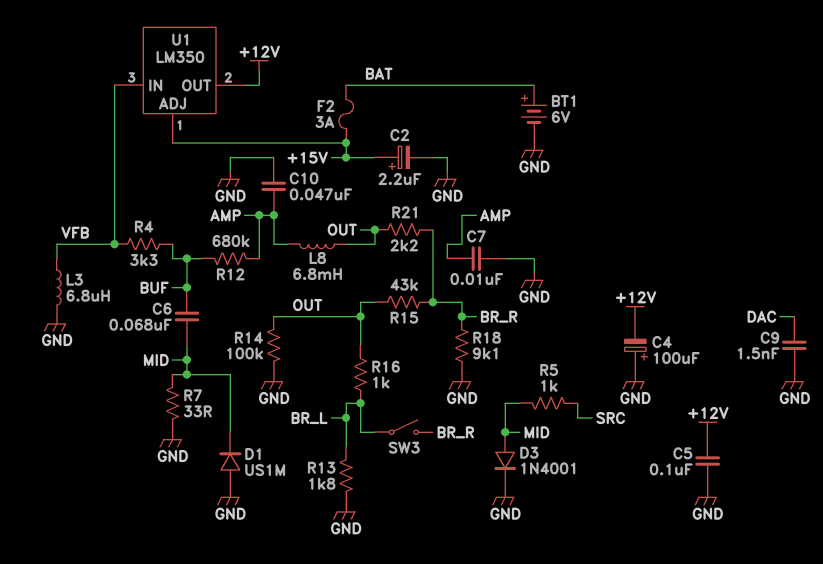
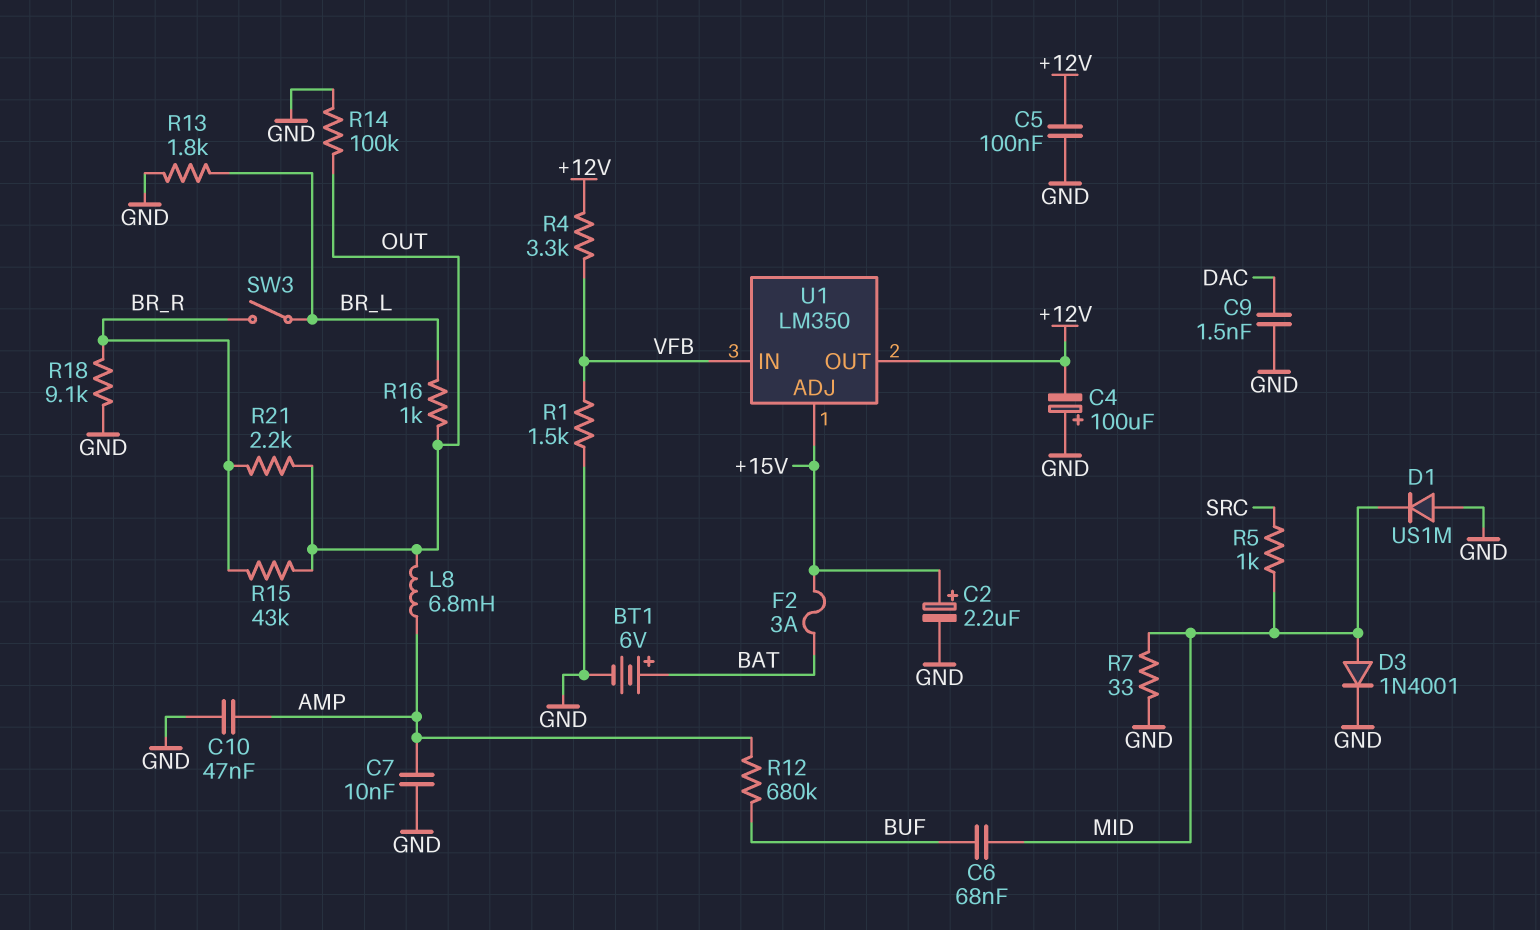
L3: 6.8uH (GND, VFB) -> none
R1: none -> 1.5k (GND, VFB)
R4: 3.3k (BUF, VFB) -> 3.3k (+12V, VFB)

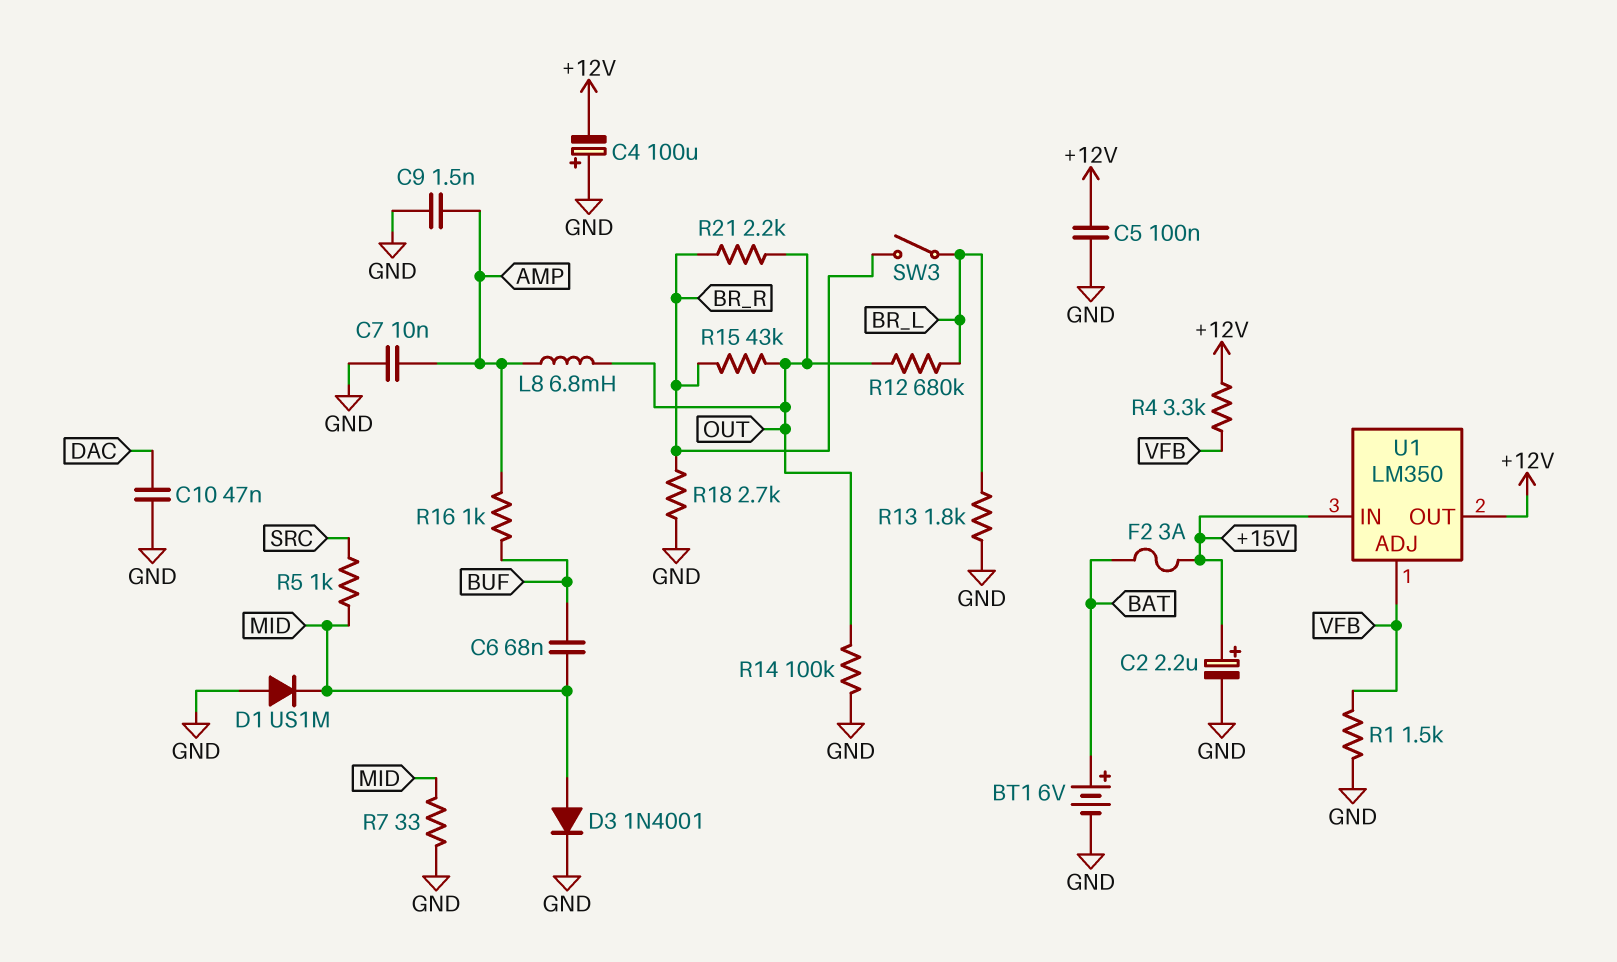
C9: 1.5nF (DAC, GND) -> 1.5nF (AMP, GND)
C10: 47nF (AMP, GND) -> 47nF (DAC, GND)
R12: 680k (AMP, BUF) -> 680k (BR_L, OUT)
R16: 1k (BR_L, OUT) -> 1k (AMP, BUF)
R18: 9.1k (BR_R, GND) -> 2.7k (BR_R, GND)
U1 pin ADJ: +15V -> VFB
U1 pin IN: VFB -> +15V

